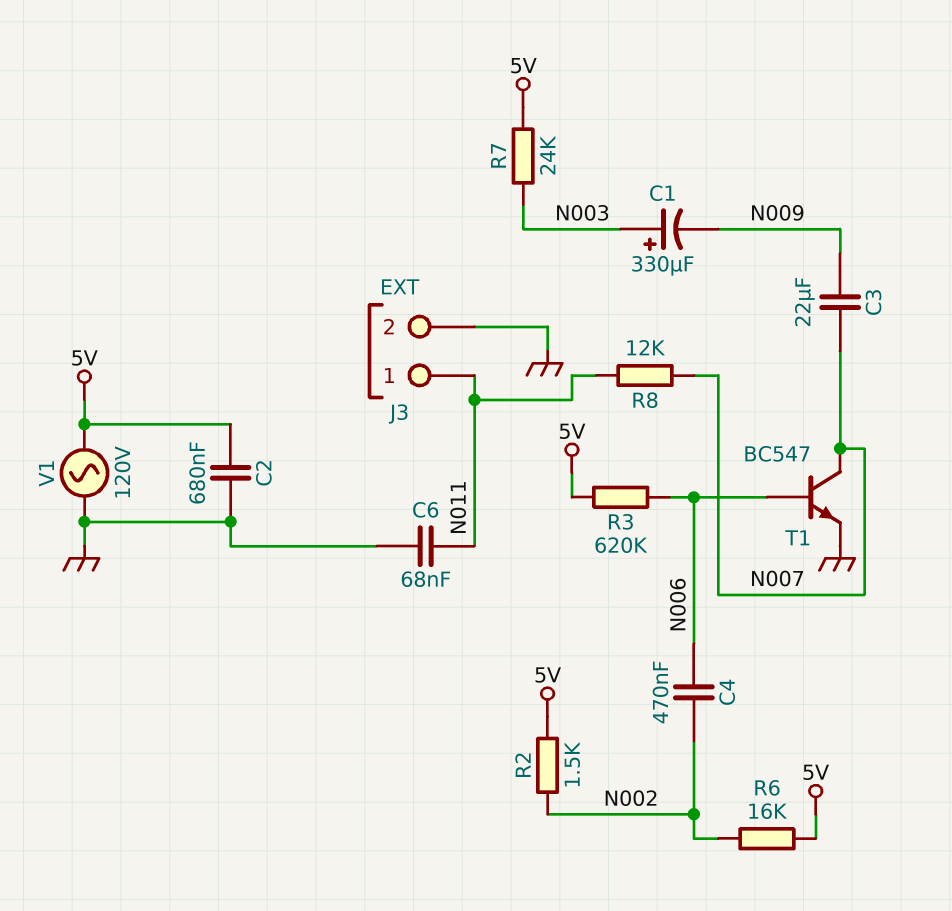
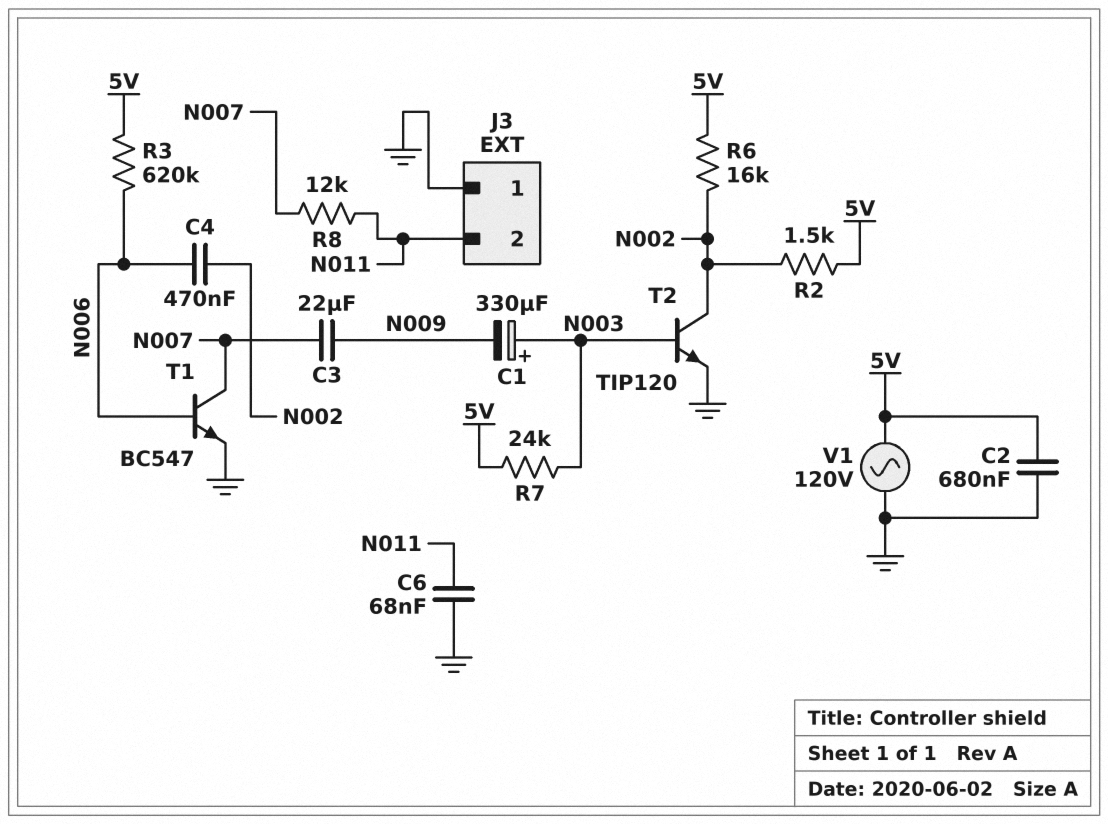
J3 pin 1: N011 -> GND
J3 pin 2: GND -> N011
T2: none -> NPN TIP120 (B N003, C N002, E GND)

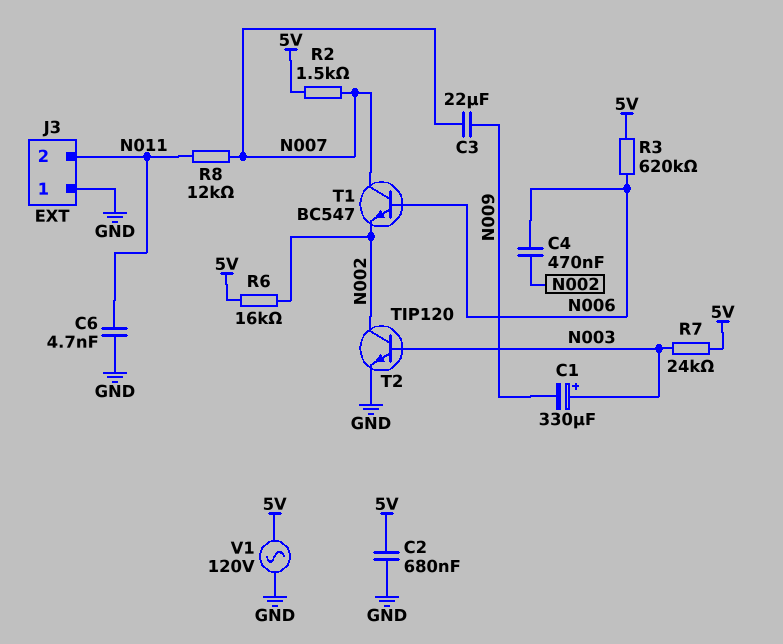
C6: 68nF (GND, N011) -> 4.7nF (GND, N011)
R2: 1.5k (5V, N002) -> 1.5k (5V, N007)
T1: NPN BC547 (B N006, C N007, E GND) -> NPN BC547 (B N006, C N007, E N002)

